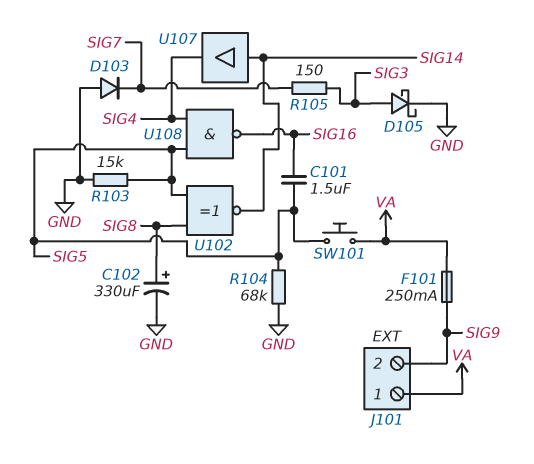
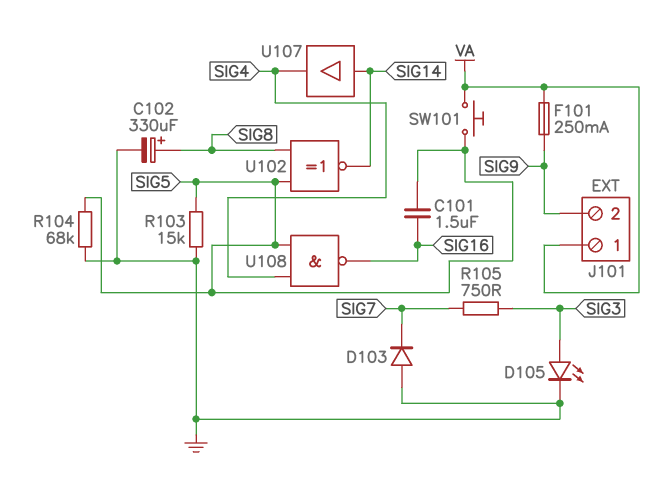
D105: schottky (A SIG3, K GND) -> LED (A SIG3, K GND)
R105: 150 (SIG3, SIG7) -> 750 (SIG3, SIG7)

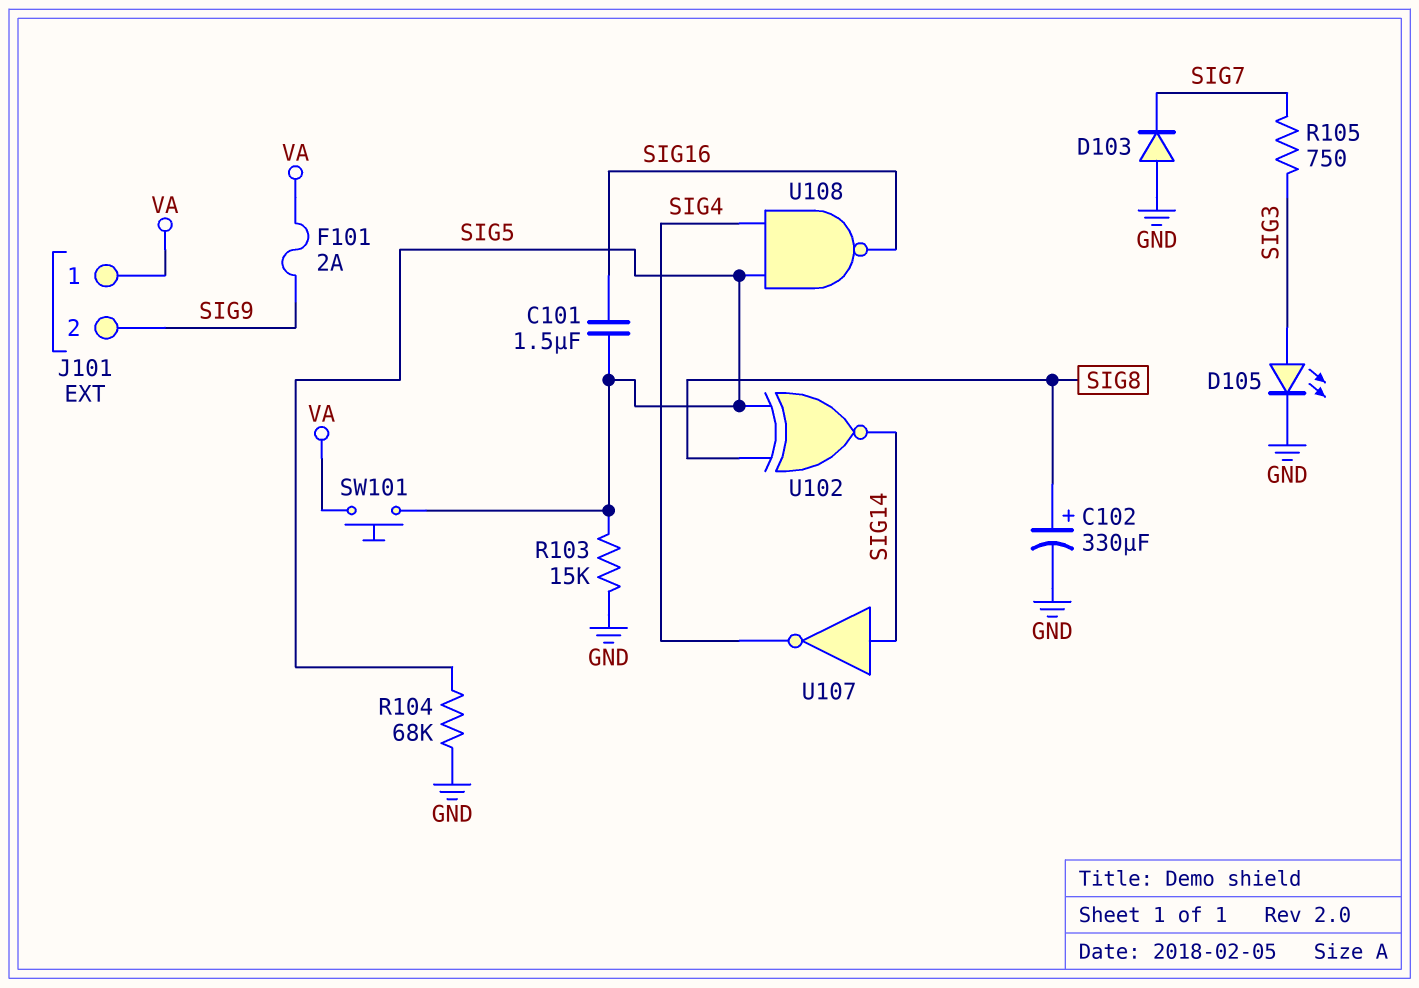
F101: 250mA (SIG9, VA) -> 2A (SIG9, VA)
U107: buffer (in SIG14, out SIG4) -> NOT (in SIG14, out SIG4)

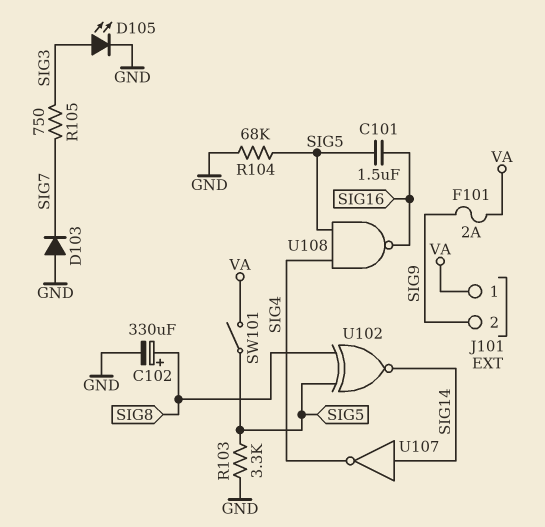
R103: 15k (GND, SIG5) -> 3.3k (GND, SIG5)
SW101: button (SIG5, VA) -> switch (SIG5, VA)

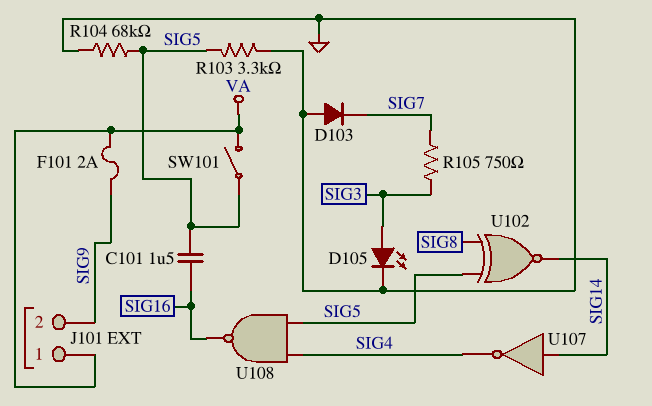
C102: 330uF (plus SIG8, minus GND) -> none

